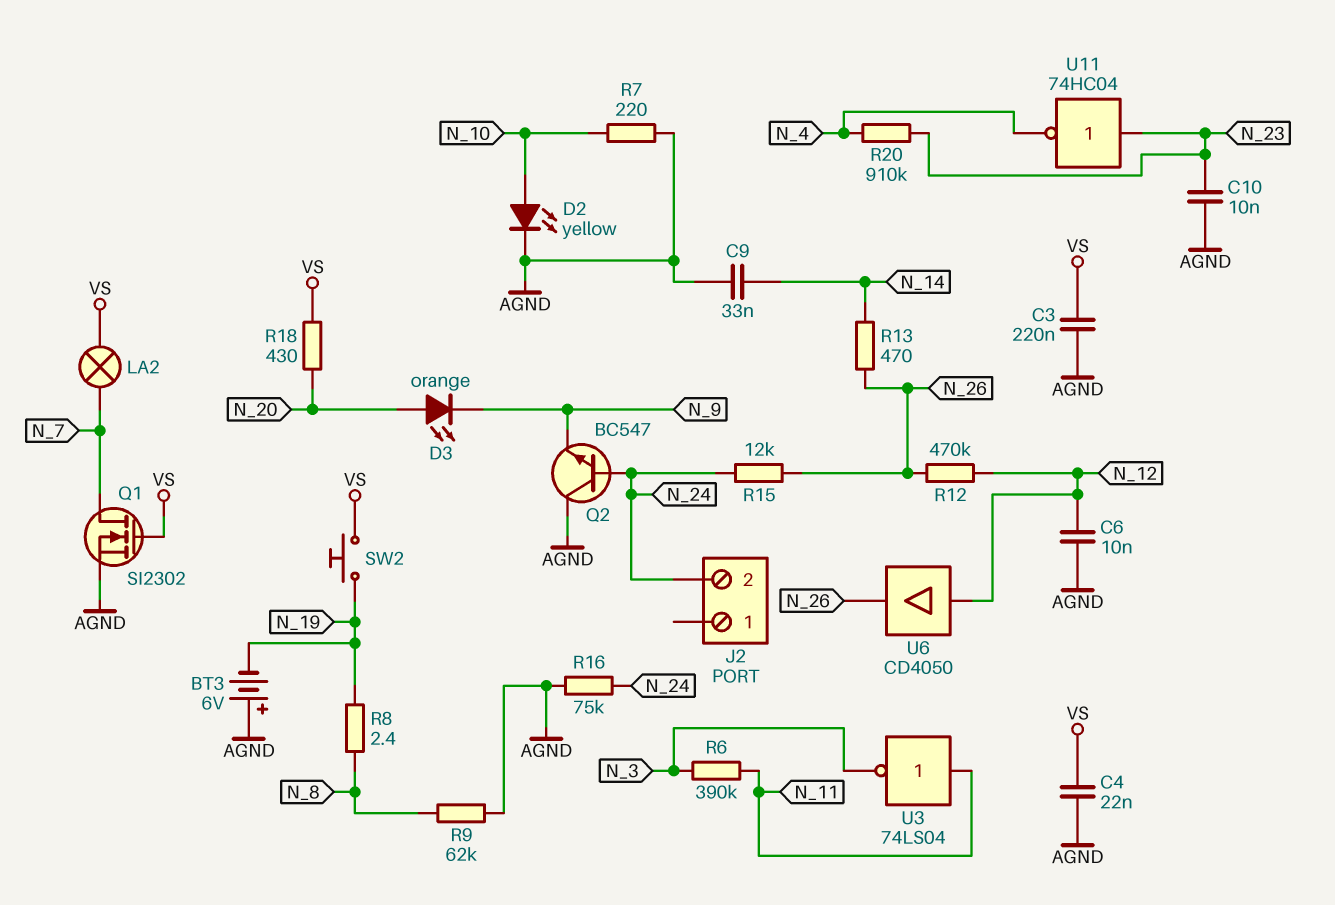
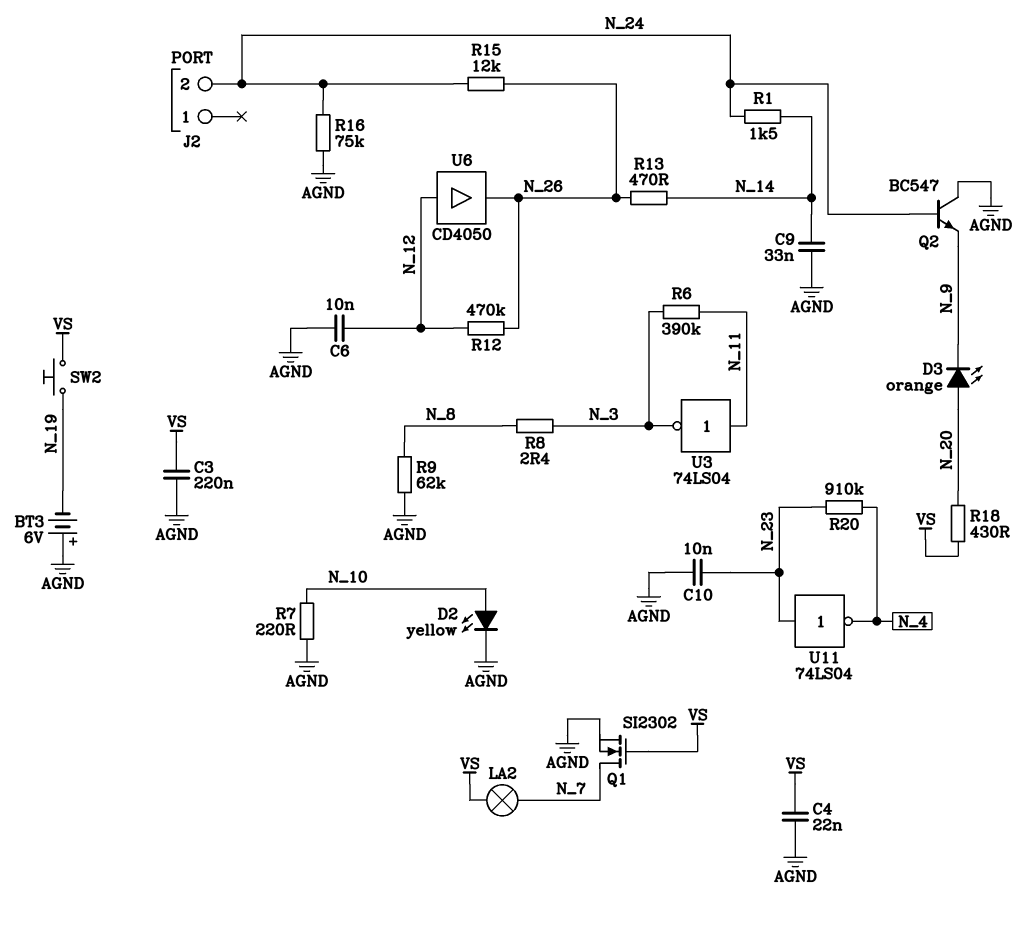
R1: none -> 1.5k (N_14, N_24)
R8: 2.4 (N_8, N_19) -> 2.4 (N_3, N_8)
U11: NOT 74HC04 (in N_23, out N_4) -> NOT 74LS04 (in N_23, out N_4)

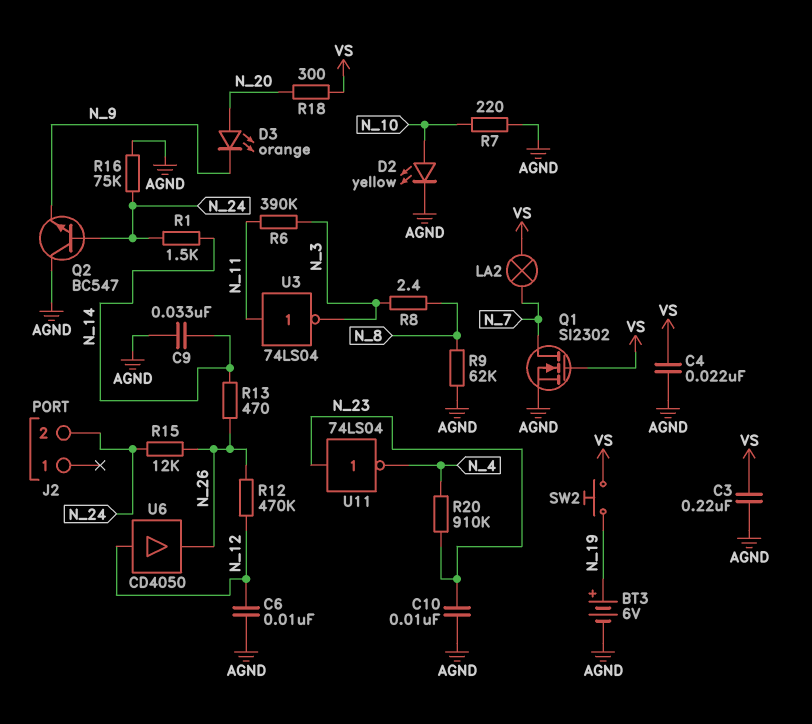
BT3: 6V (plus AGND, minus N_19) -> 6V (plus N_19, minus AGND)
R18: 430 (N_20, VS) -> 300 (N_20, VS)

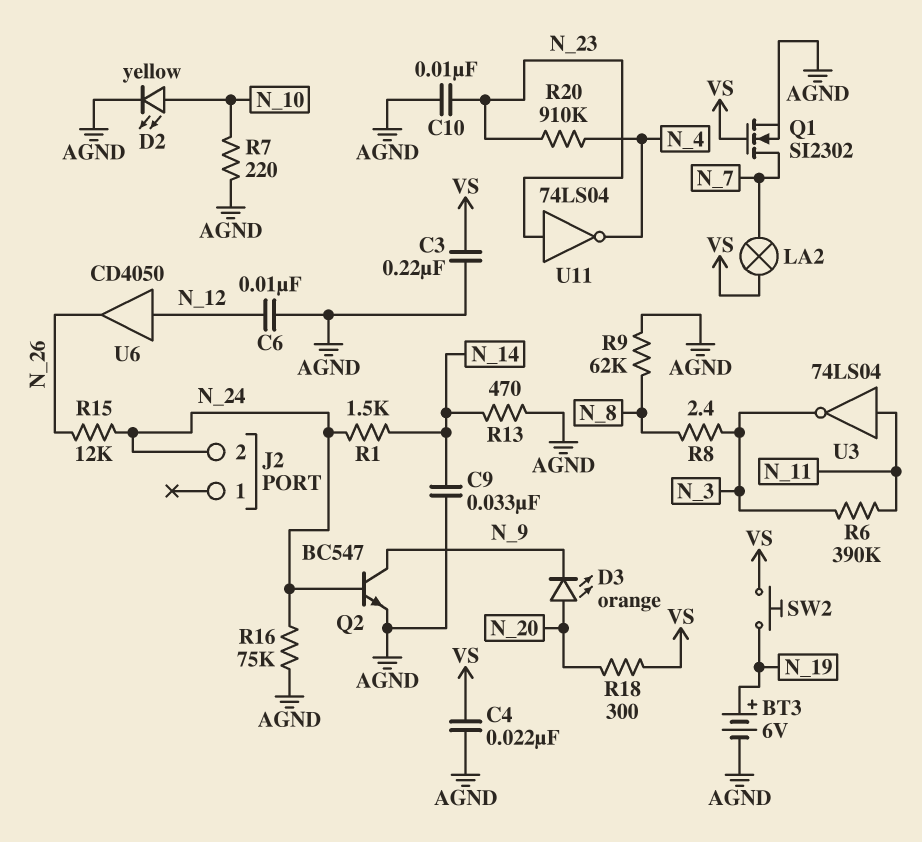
Q2: NPN BC547 (B N_24, C AGND, E N_9) -> NPN BC547 (B N_24, C N_9, E AGND)
R12: 470k (N_12, N_26) -> none
R13: 470 (N_14, N_26) -> 470 (AGND, N_14)

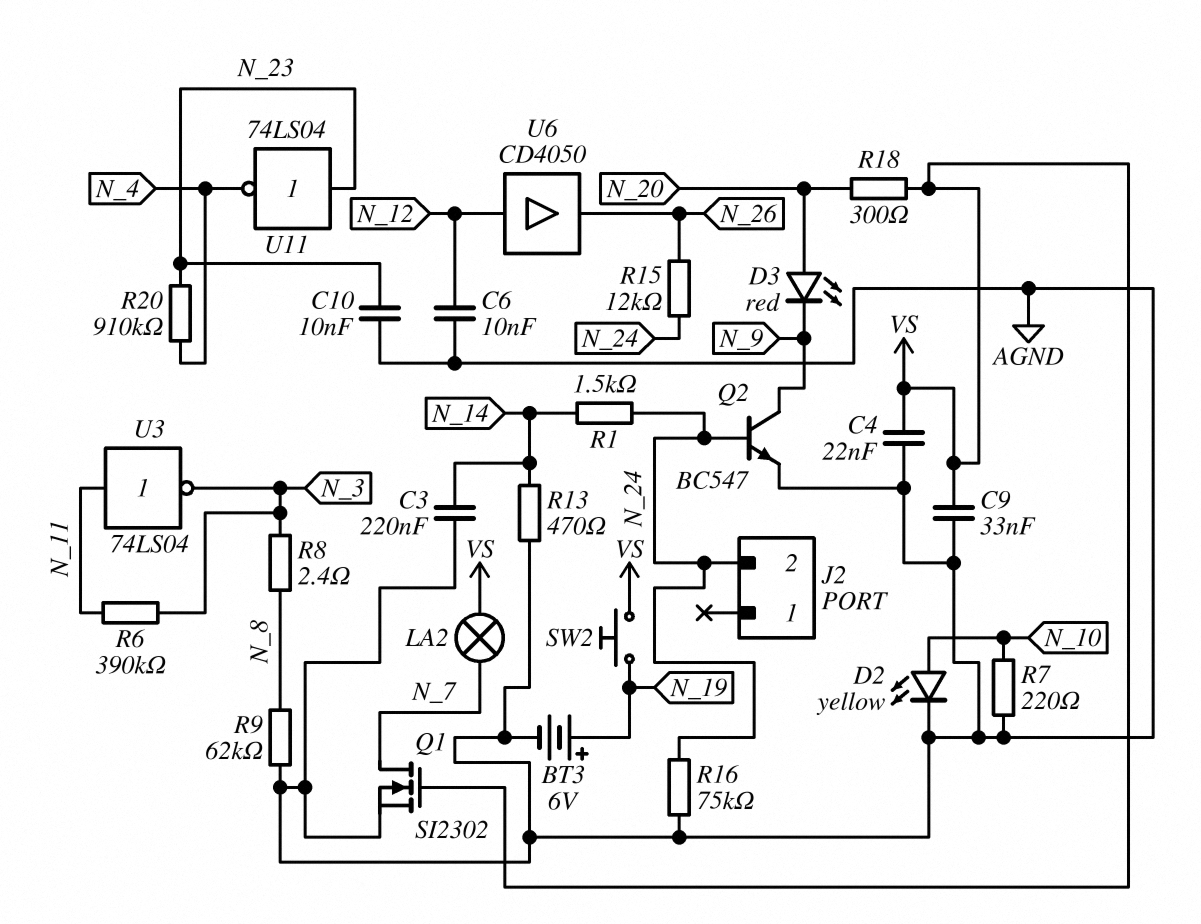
C3: 220nF (AGND, VS) -> 220nF (AGND, N_14)
C9: 33nF (AGND, N_14) -> 33nF (AGND, VS)
D3: LED orange (A N_20, K N_9) -> LED red (A N_20, K N_9)

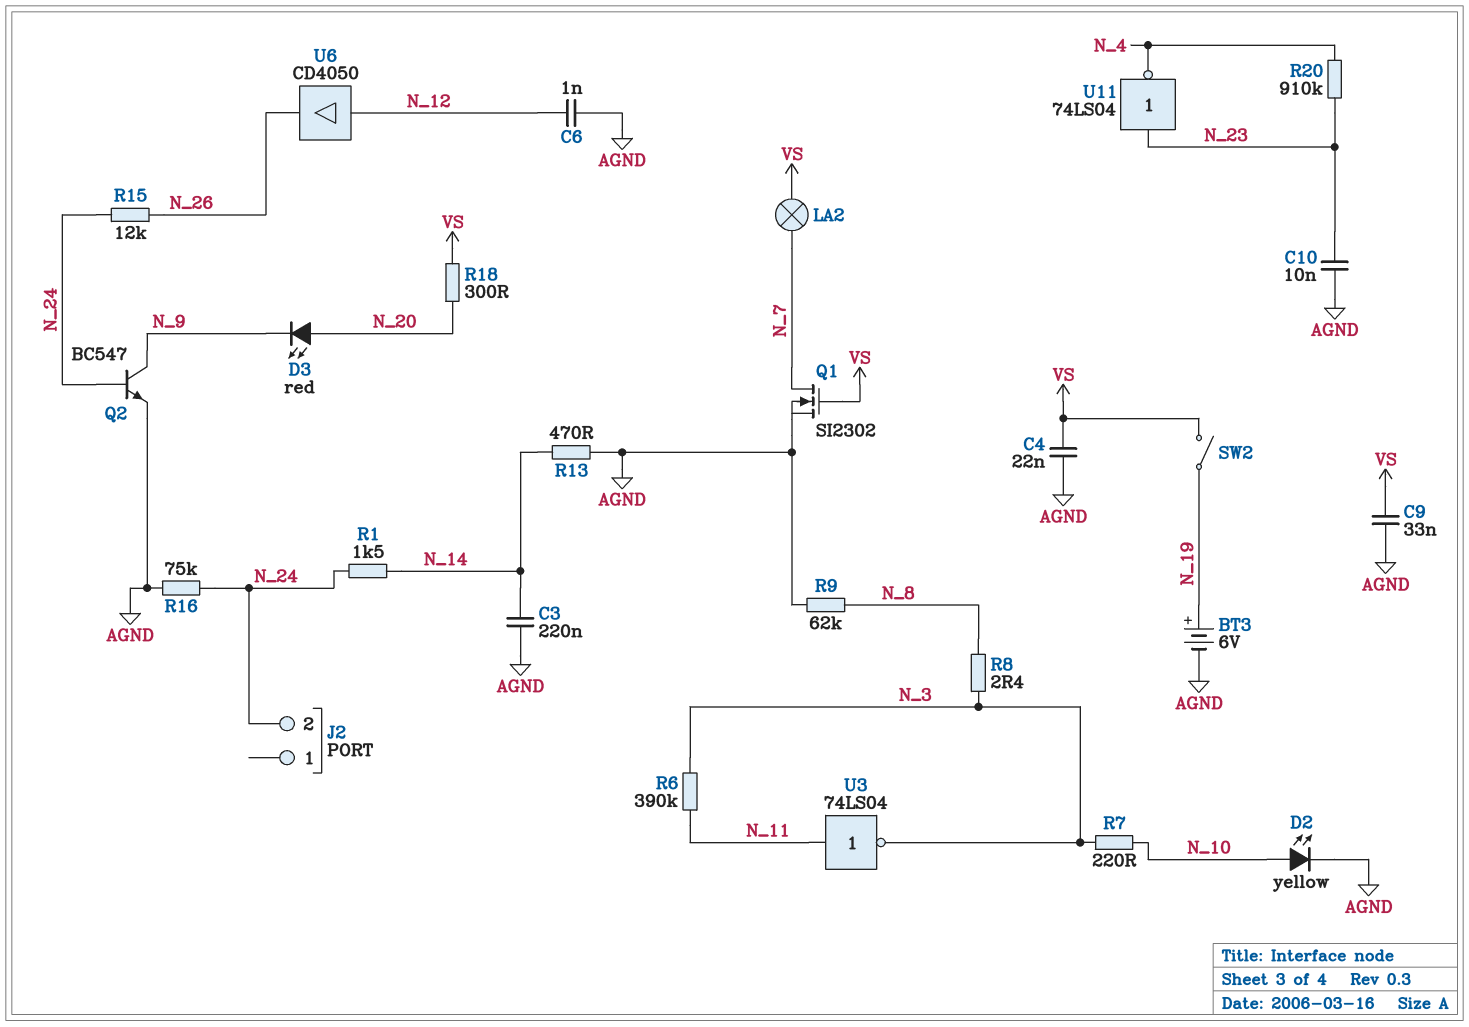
C6: 10nF (AGND, N_12) -> 1nF (AGND, N_12)
R7: 220 (AGND, N_10) -> 220 (N_3, N_10)
SW2: button (N_19, VS) -> switch (N_19, VS)

